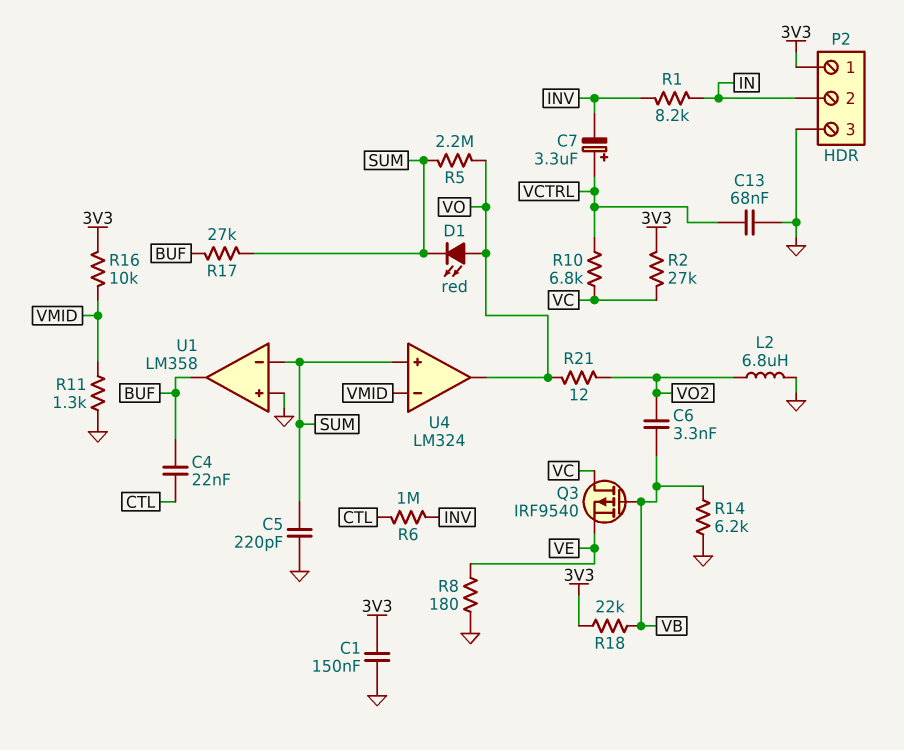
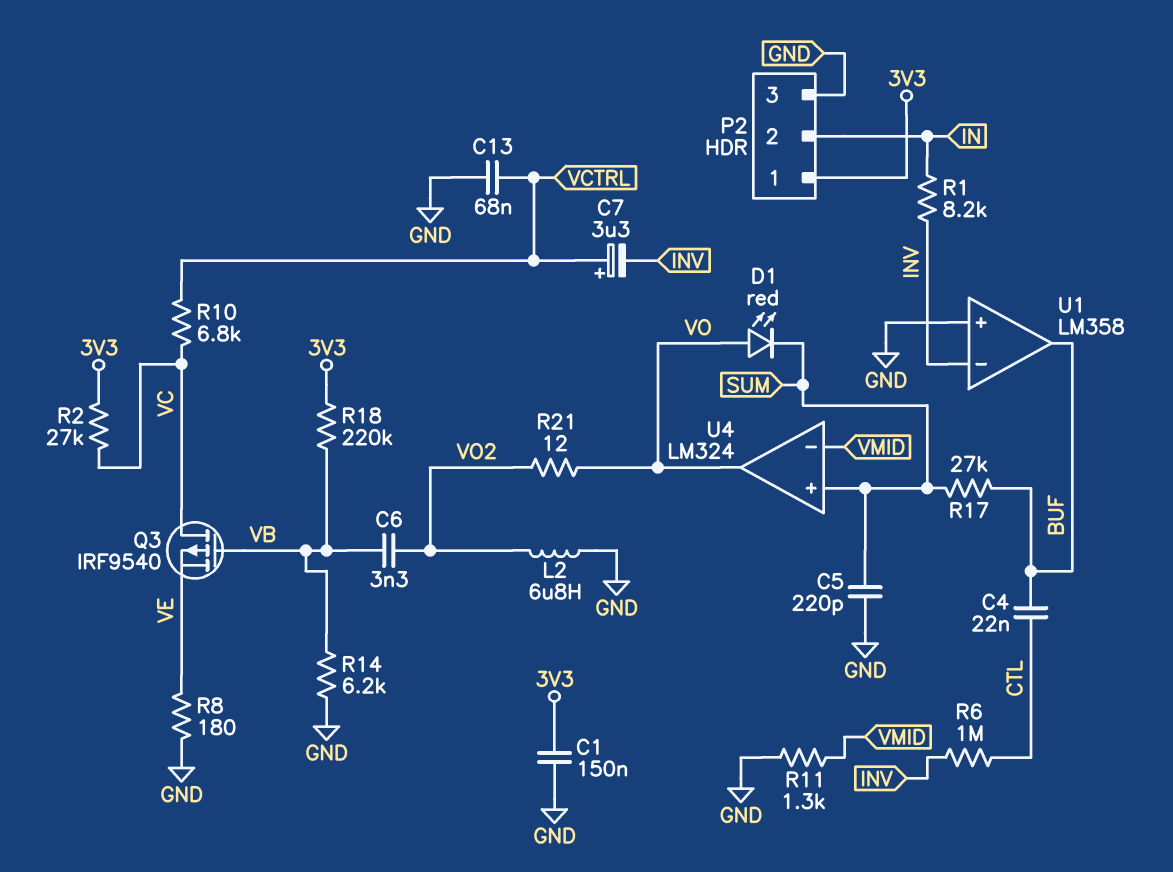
R5: 2.2M (SUM, VO) -> none
R16: 10k (3V3, VMID) -> none
R18: 22k (3V3, VB) -> 220k (3V3, VB)
U1 pin in-: SUM -> INV

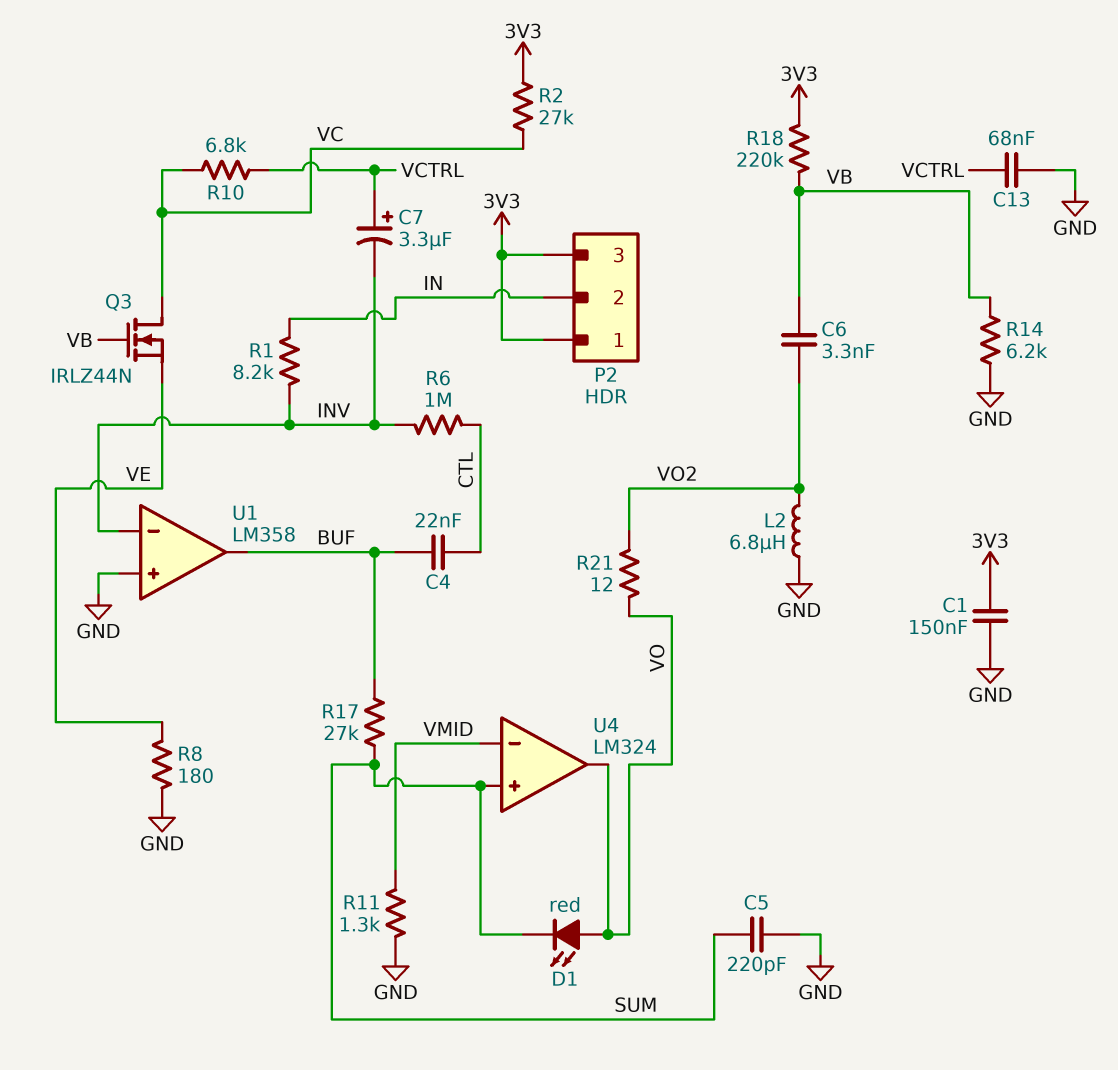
P2 pin 3: GND -> 3V3
Q3: PMOS IRF9540 (G VB, D VC, S VE) -> NMOS IRLZ44N (G VB, D VC, S VE)

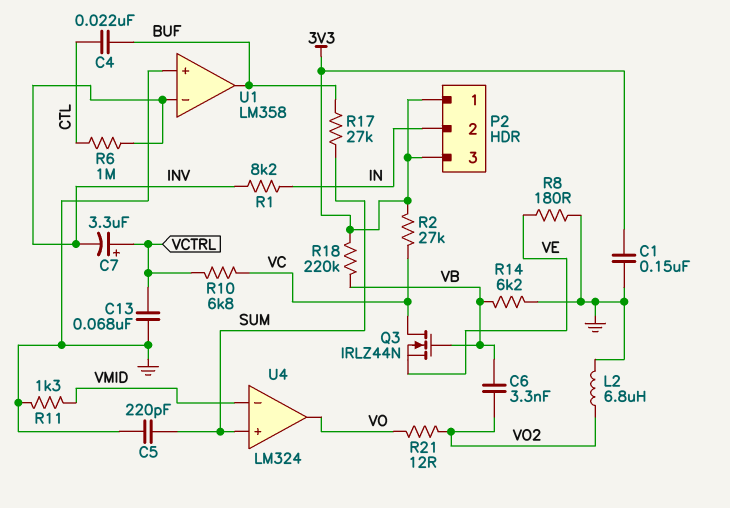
D1: LED red (A VO, K SUM) -> none

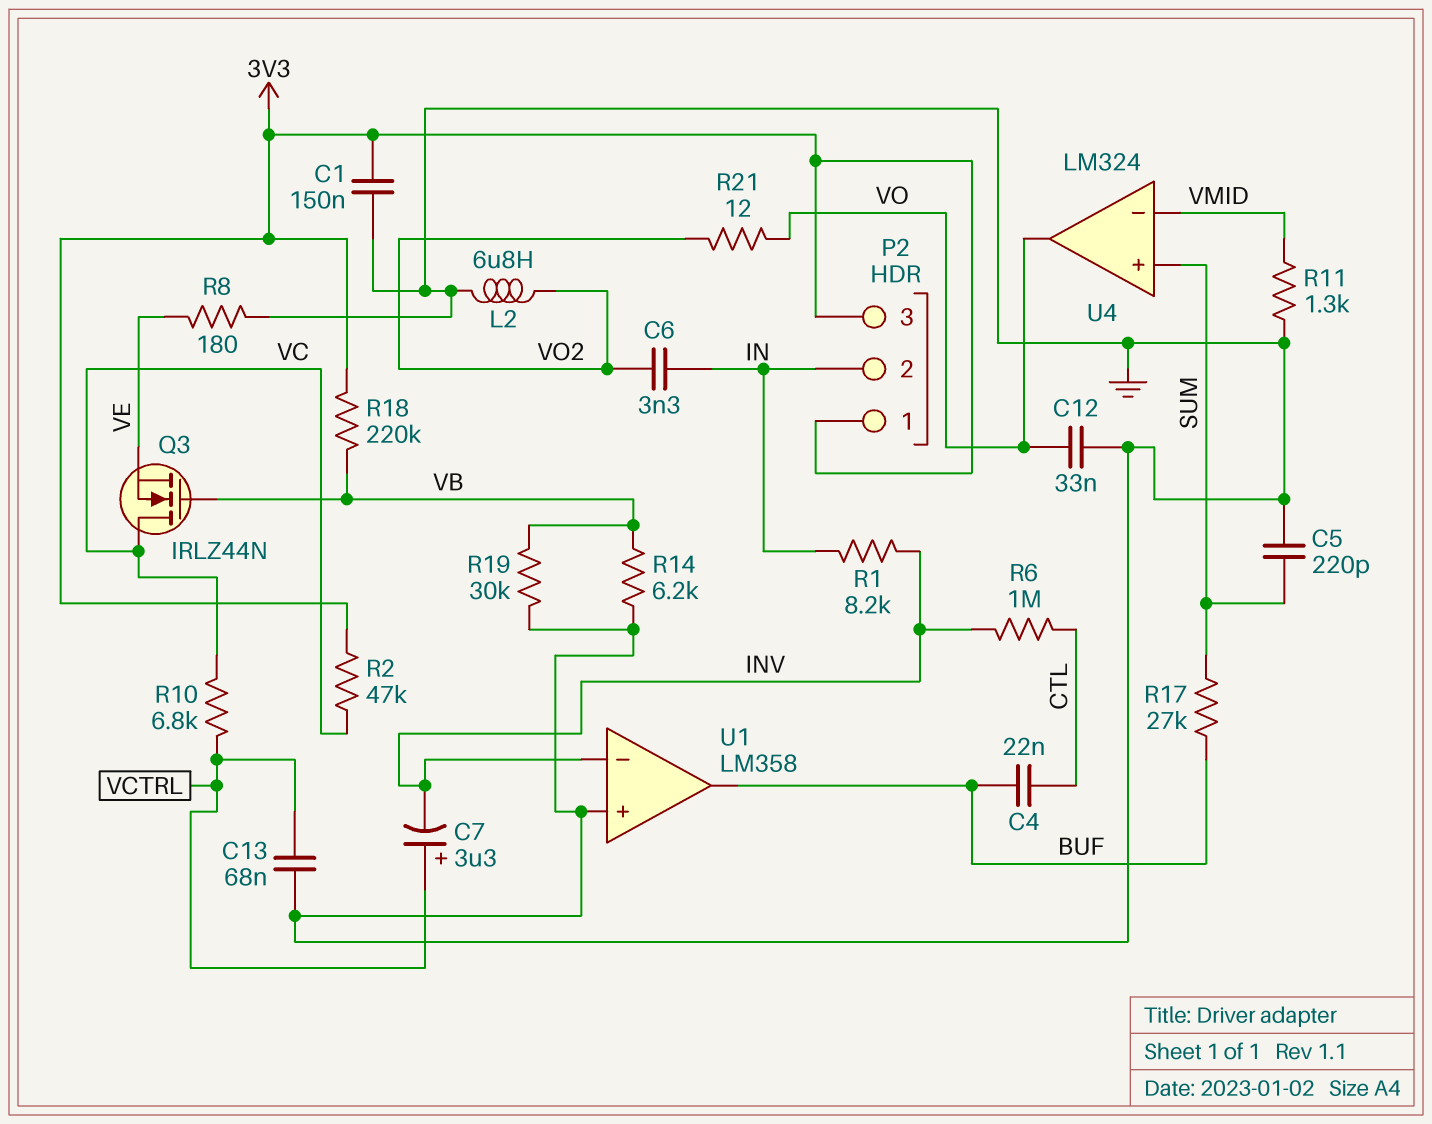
C6: 3.3nF (VB, VO2) -> 3.3nF (IN, VO2)
C12: none -> 33nF (GND, VO)
R2: 27k (3V3, VC) -> 47k (3V3, VC)
R19: none -> 30k (GND, VB)

